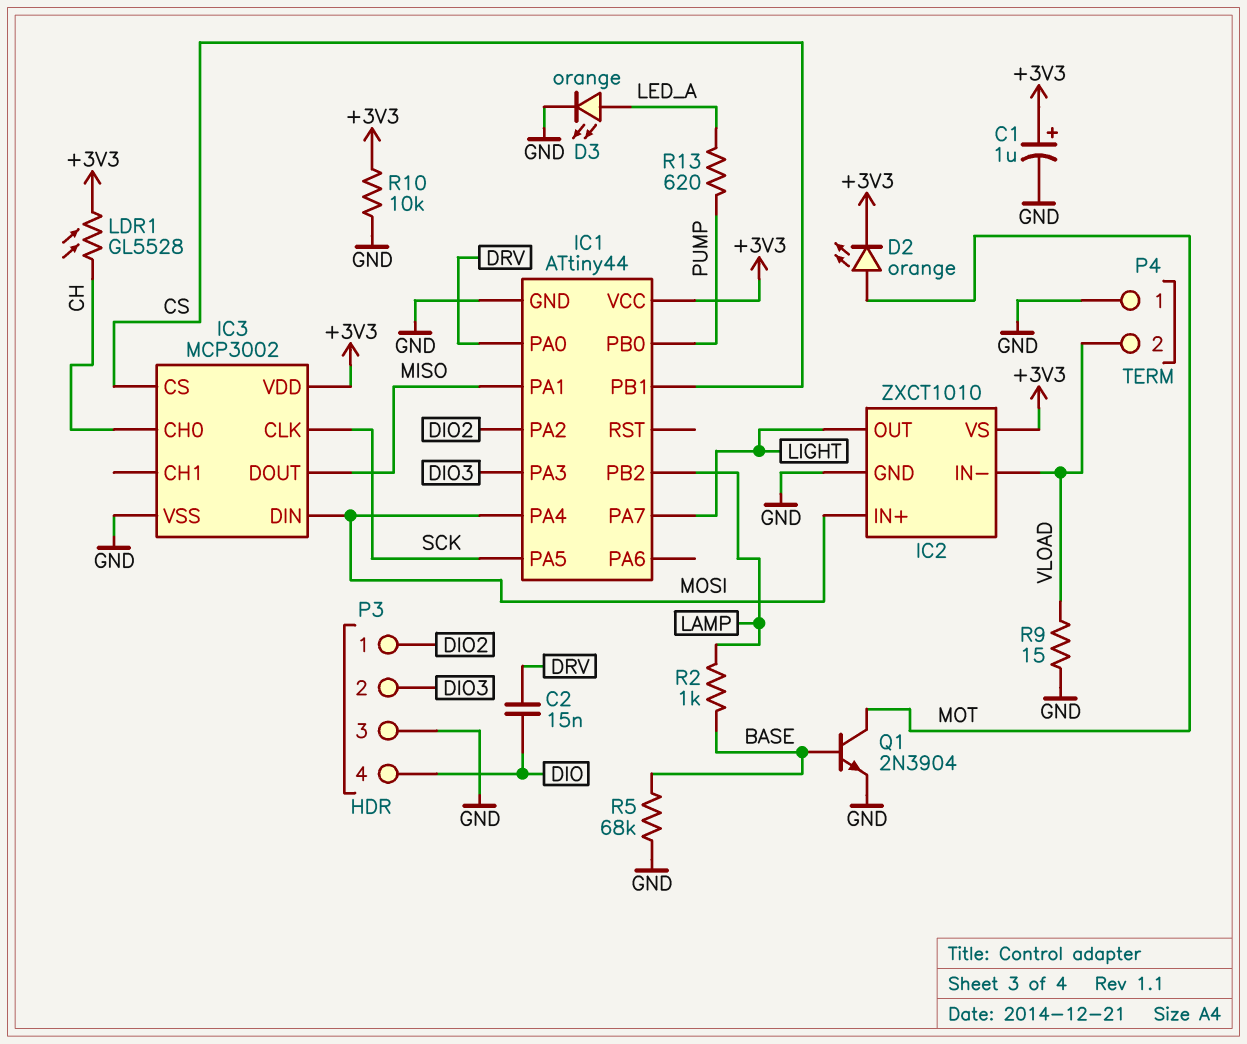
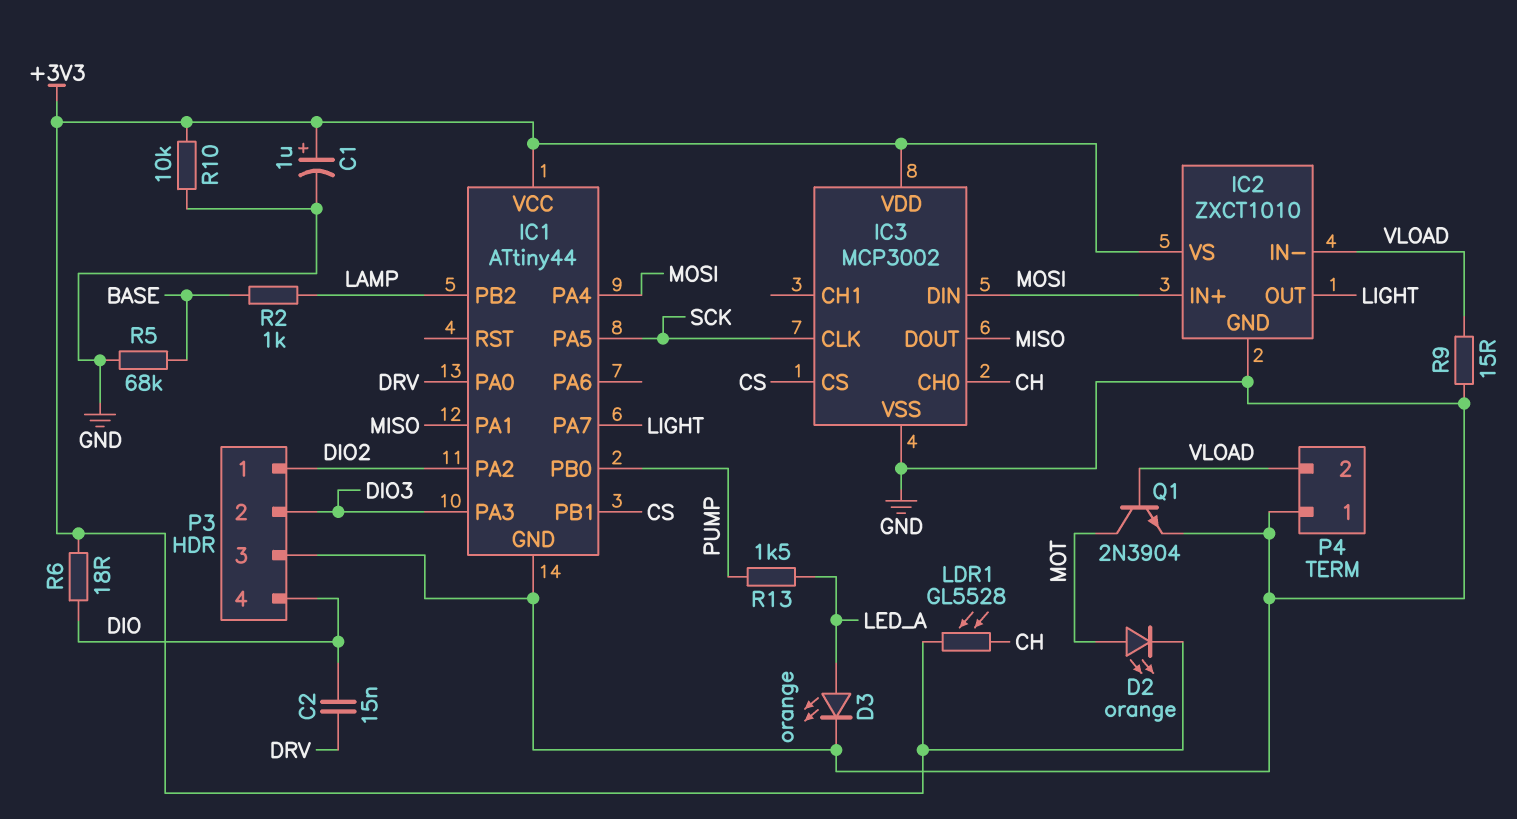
Q1: NPN 2N3904 (B BASE, C MOT, E GND) -> NPN 2N3904 (B VLOAD, C MOT, E GND)
R6: none -> 18 (+3V3, DIO)
R13: 620 (LED_A, PUMP) -> 1.5k (LED_A, PUMP)

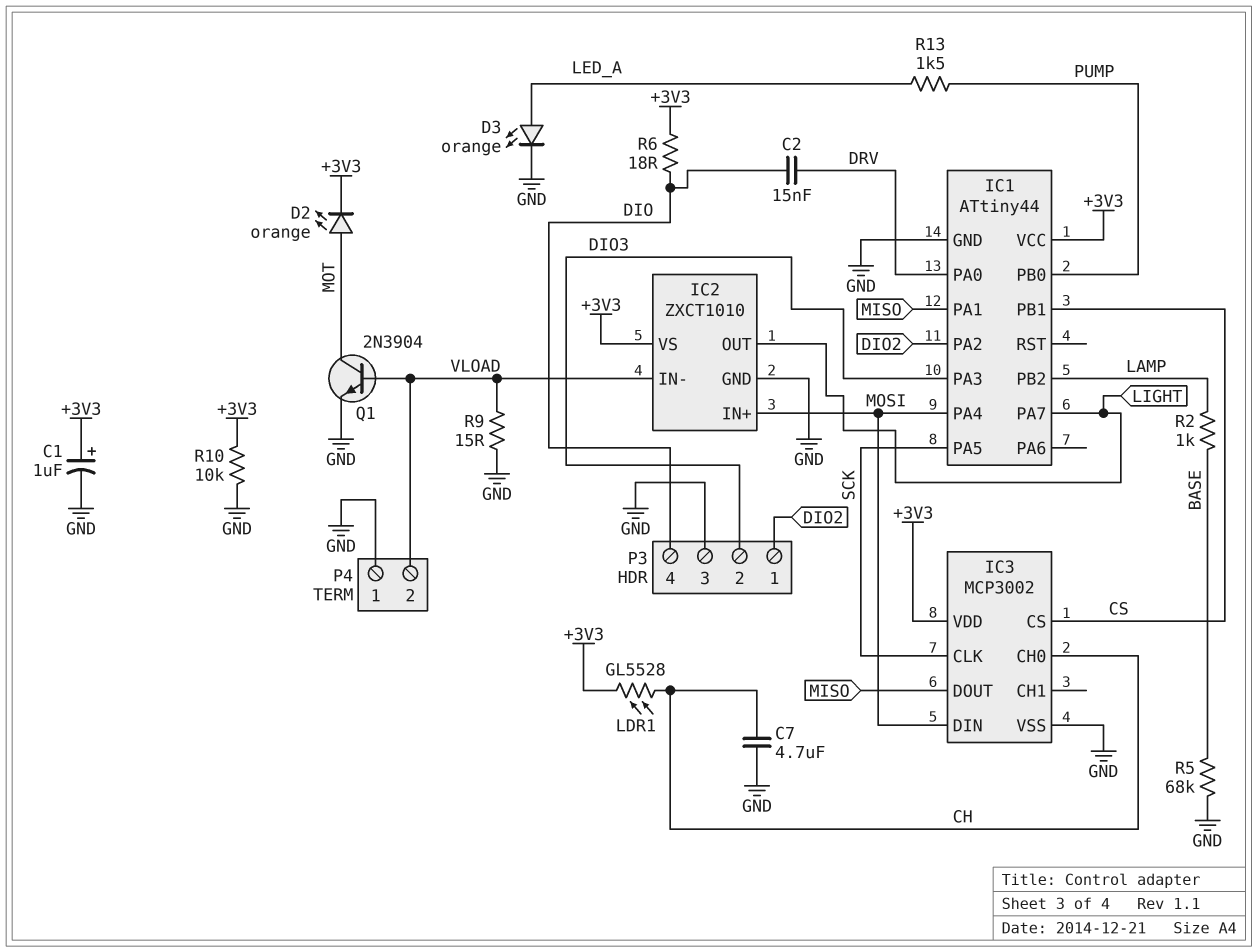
C7: none -> 4.7uF (CH, GND)

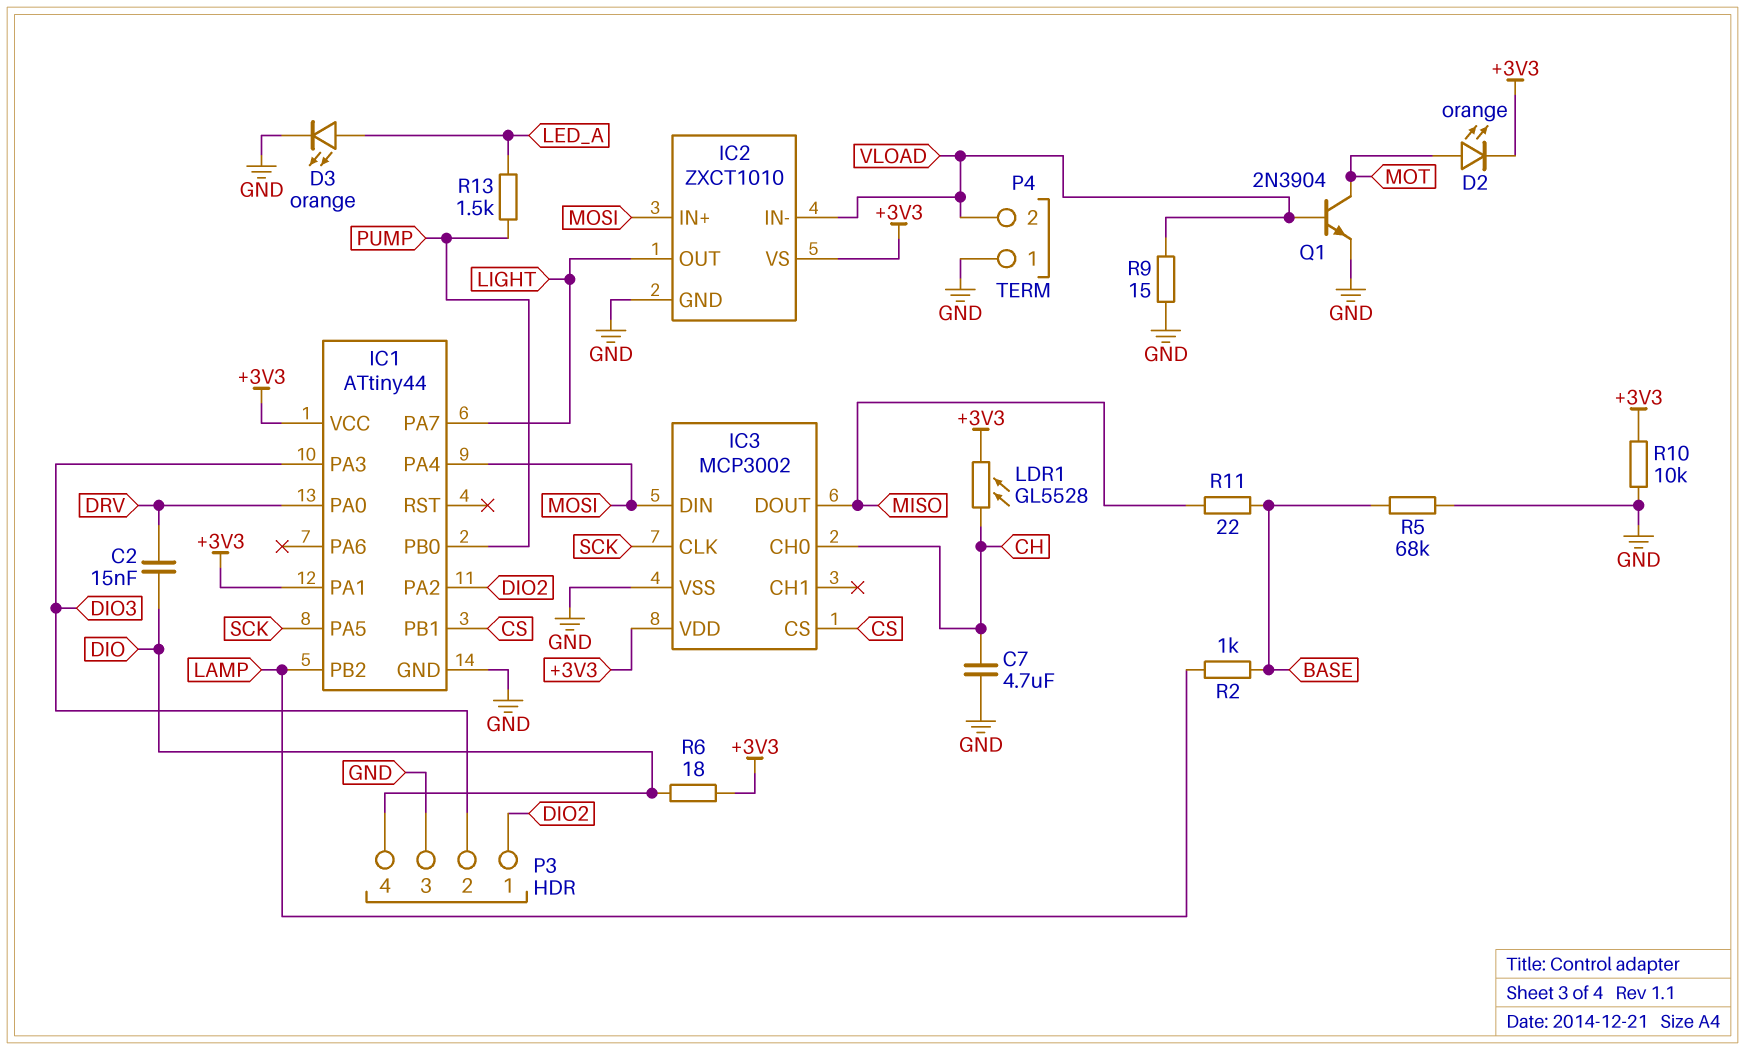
C1: 1uF (plus +3V3, minus GND) -> none
IC1 pin PA1: MISO -> +3V3
R11: none -> 22 (BASE, MISO)

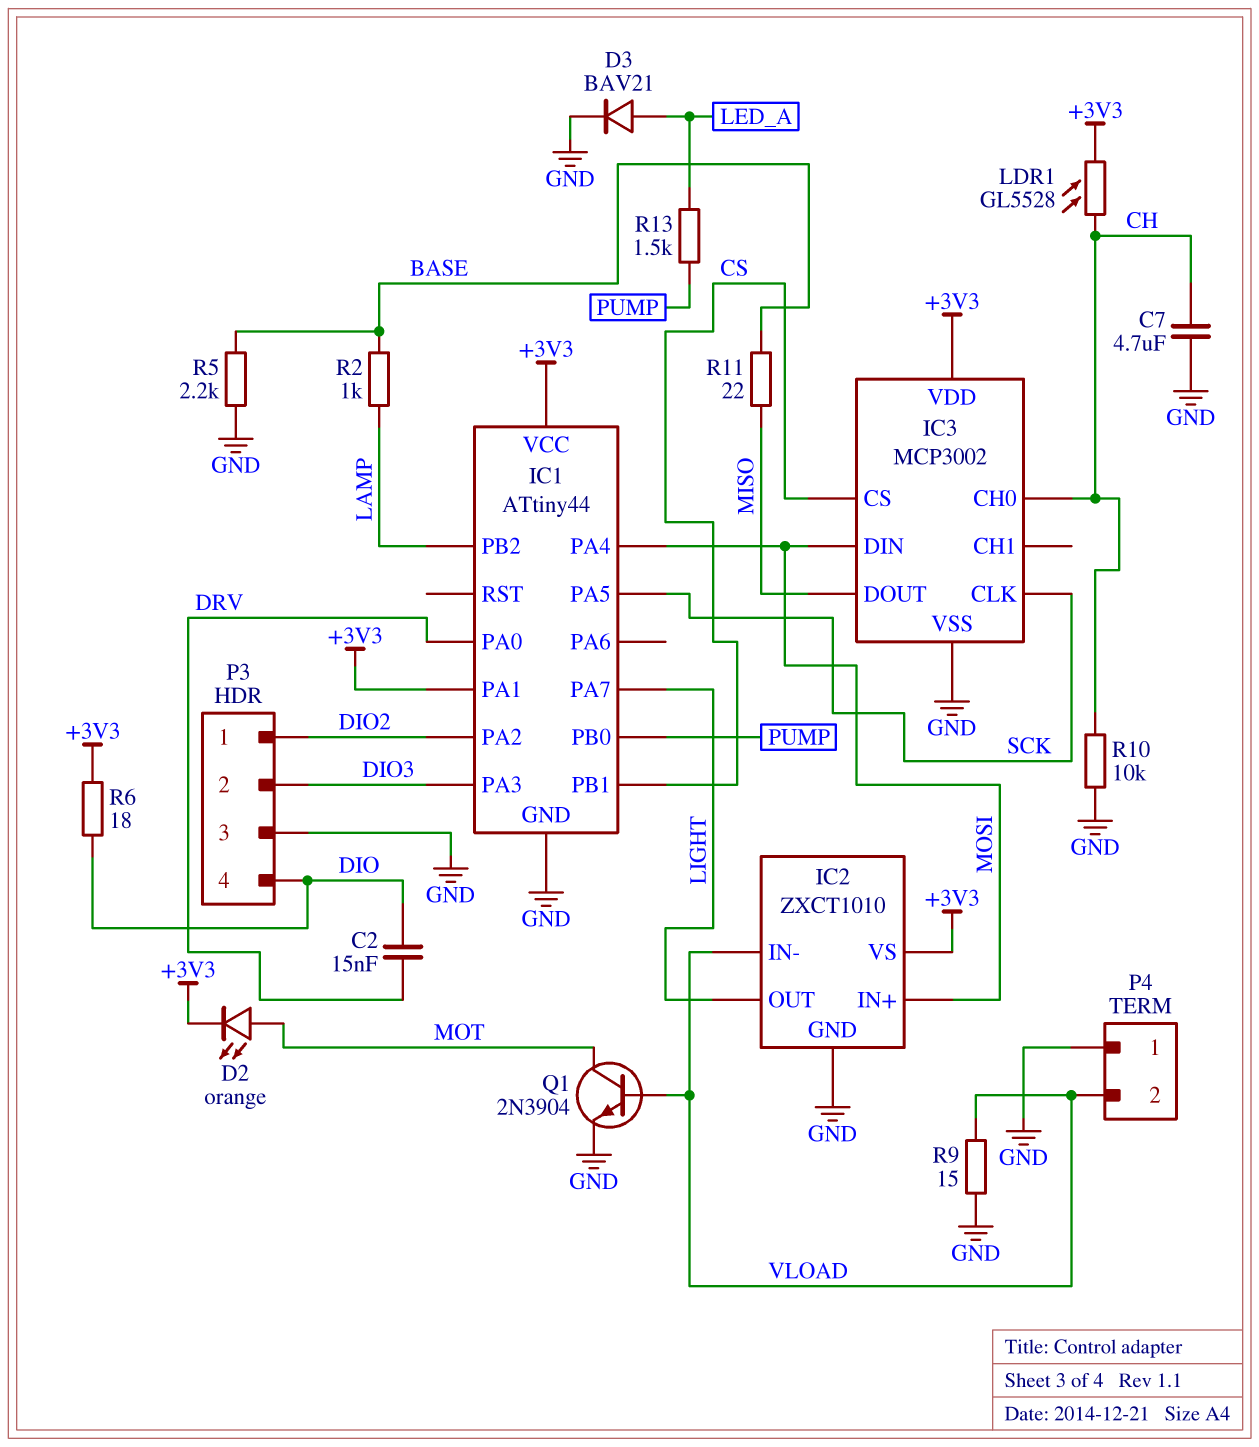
D3: LED orange (A LED_A, K GND) -> diode BAV21 (A LED_A, K GND)
R5: 68k (BASE, GND) -> 2.2k (BASE, GND)
R10: 10k (+3V3, GND) -> 10k (CH, GND)

